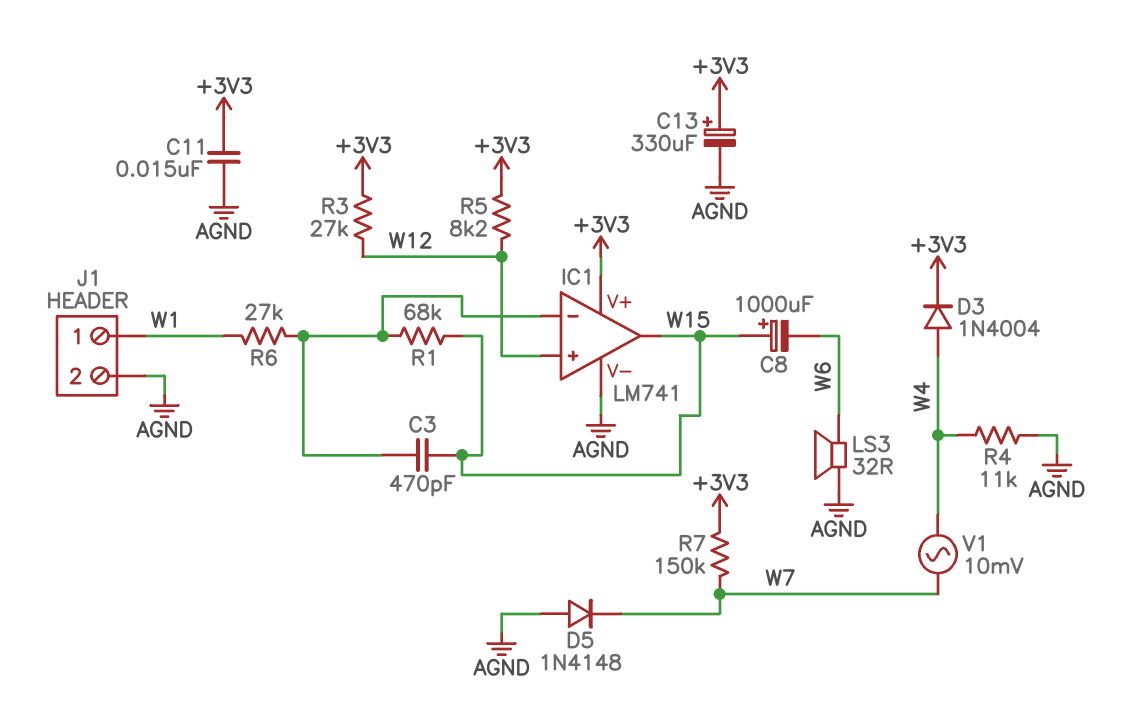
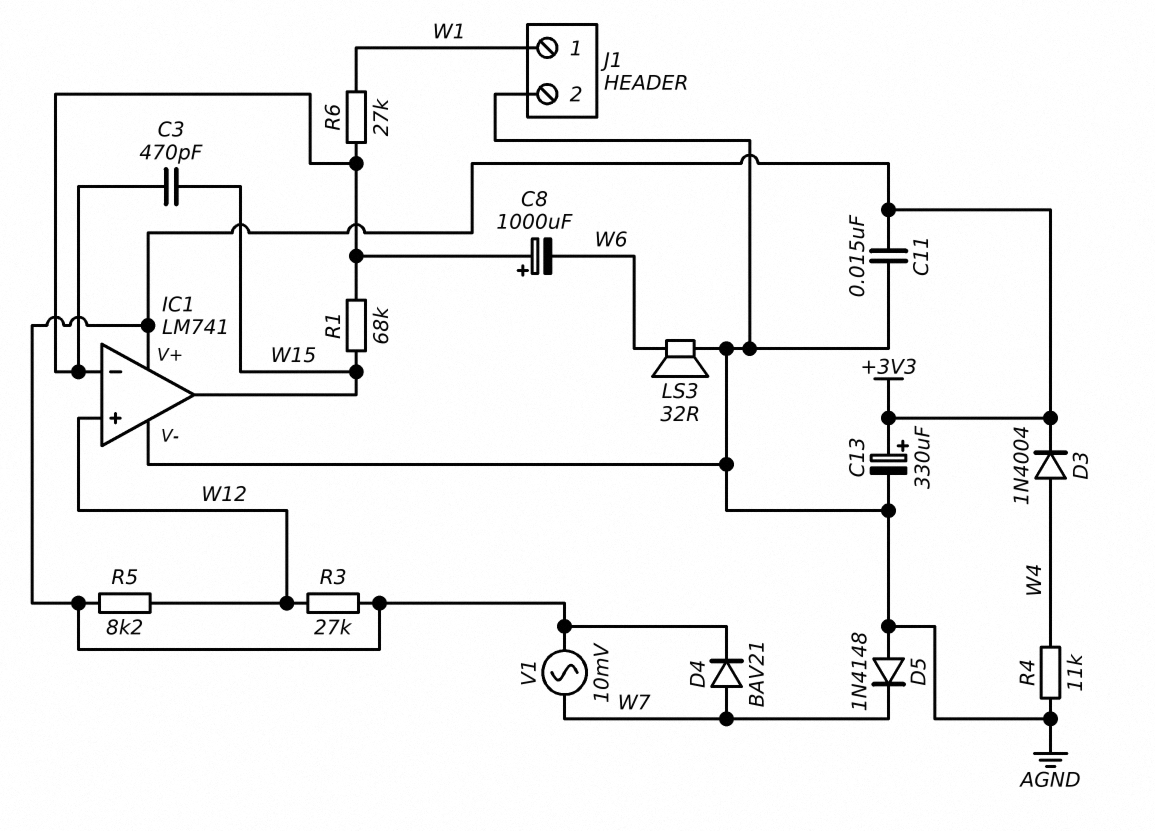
C8: 1000uF (plus W15, minus W6) -> 1000uF (plus IC1/in-, minus W6)
D4: none -> diode BAV21 (A W7, K +3V3)
R7: 150k (+3V3, W7) -> none
V1: AC 10mV (W4, W7) -> AC 10mV (+3V3, W7)

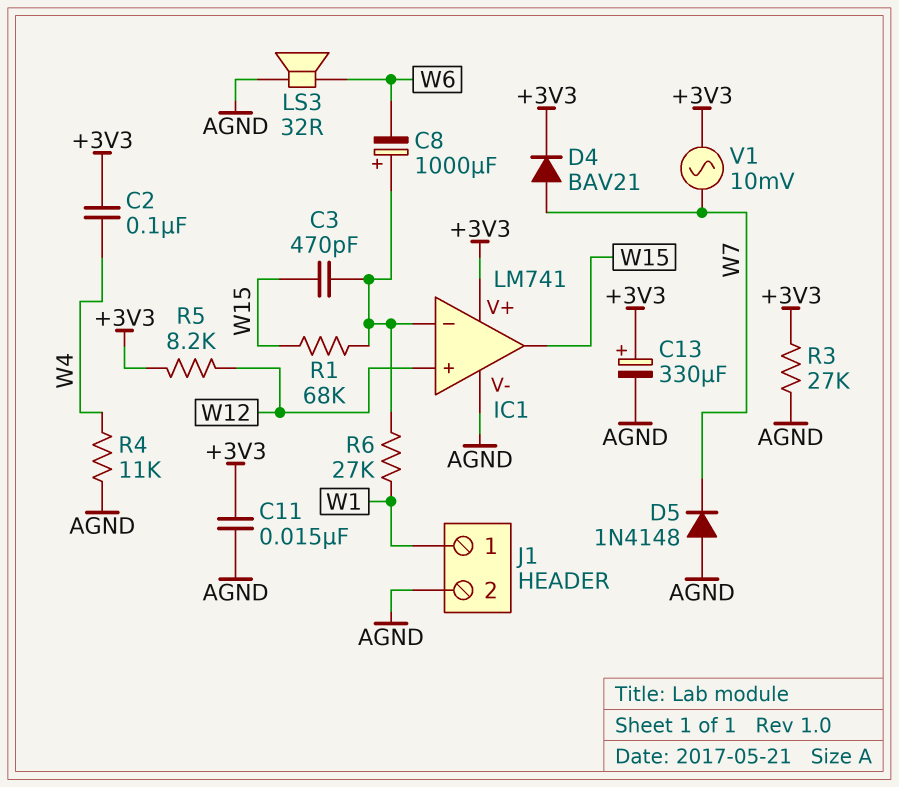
C2: none -> 100nF (+3V3, W4)
D3: diode 1N4004 (A W4, K +3V3) -> none
R3: 27k (+3V3, W12) -> 27k (+3V3, AGND)

